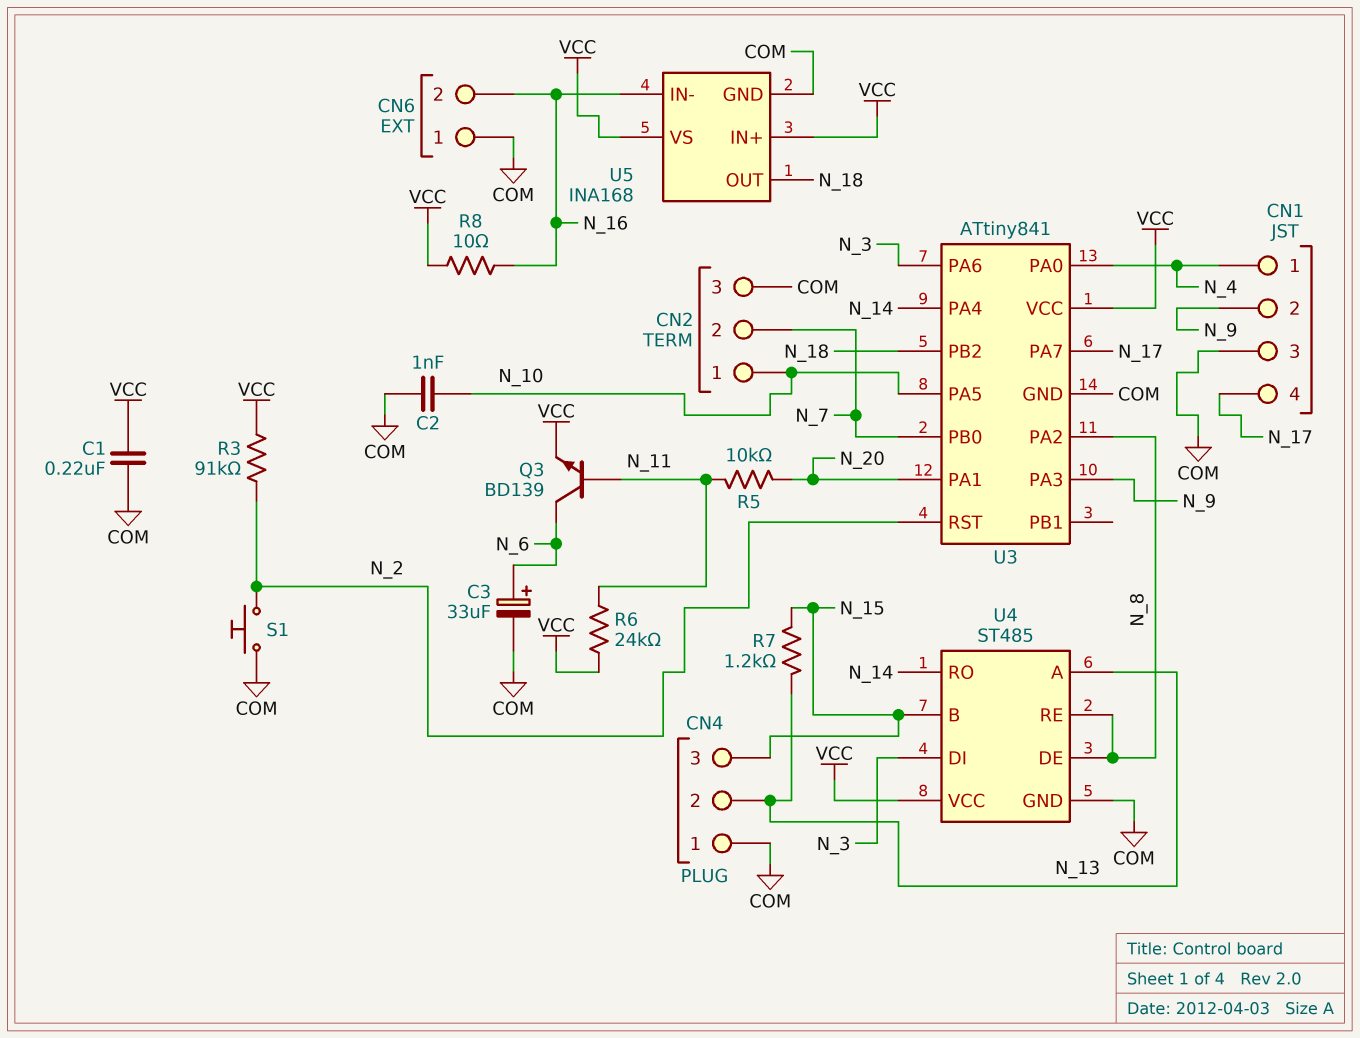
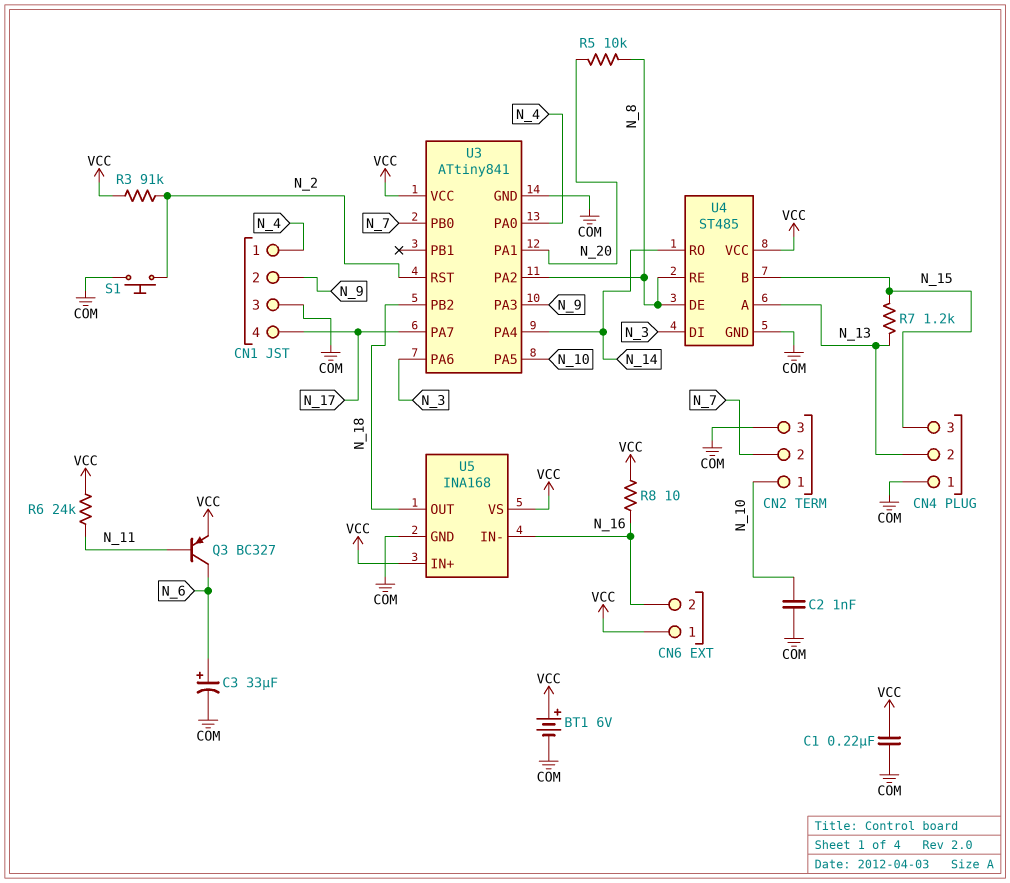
BT1: none -> 6V (plus VCC, minus COM)
CN6 pin 1: COM -> VCC
Q3: NPN BD139 (B N_11, C N_6, E VCC) -> PNP BC327 (B N_11, C N_6, E VCC)
R5: 10k (N_11, N_20) -> 10k (N_8, N_20)

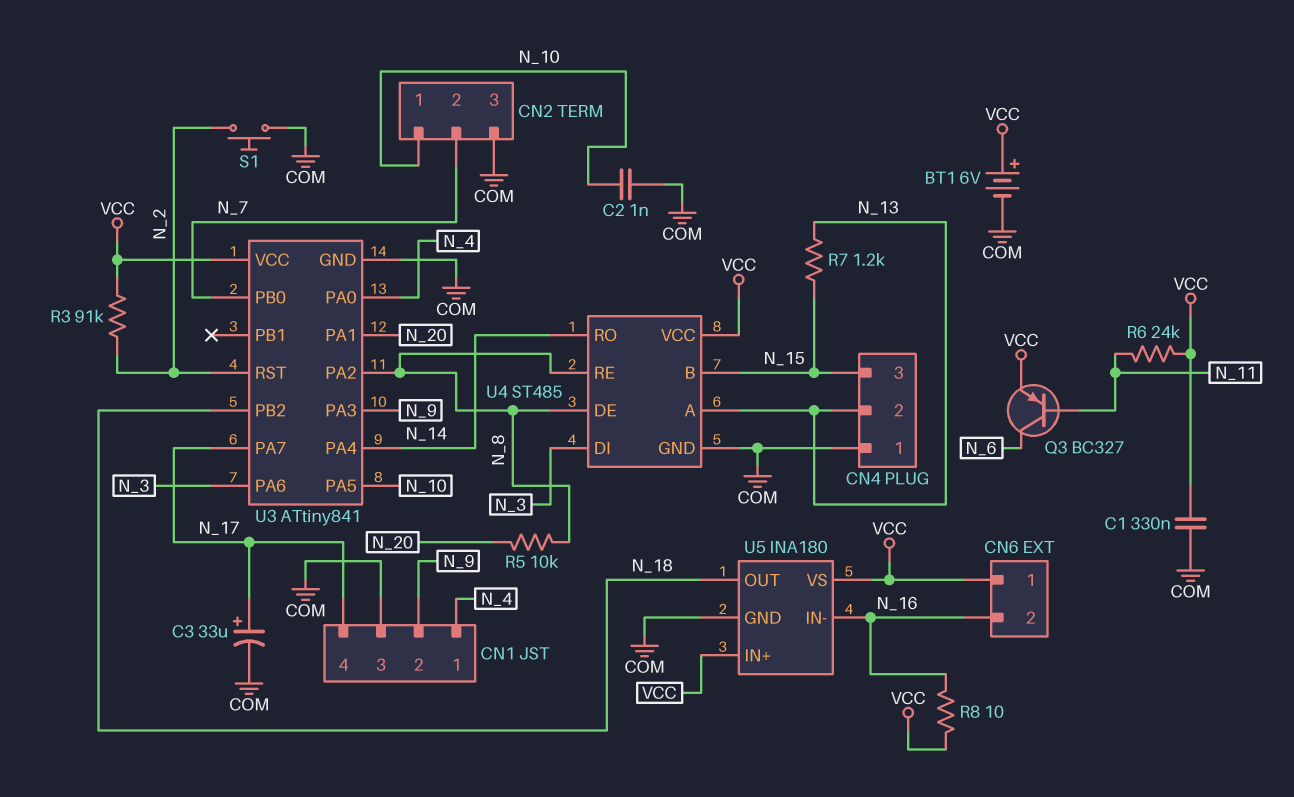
C1: 220nF (COM, VCC) -> 330nF (COM, VCC)
C3: 33uF (plus N_6, minus COM) -> 33uF (plus N_17, minus COM)
U5: INA168 -> INA180

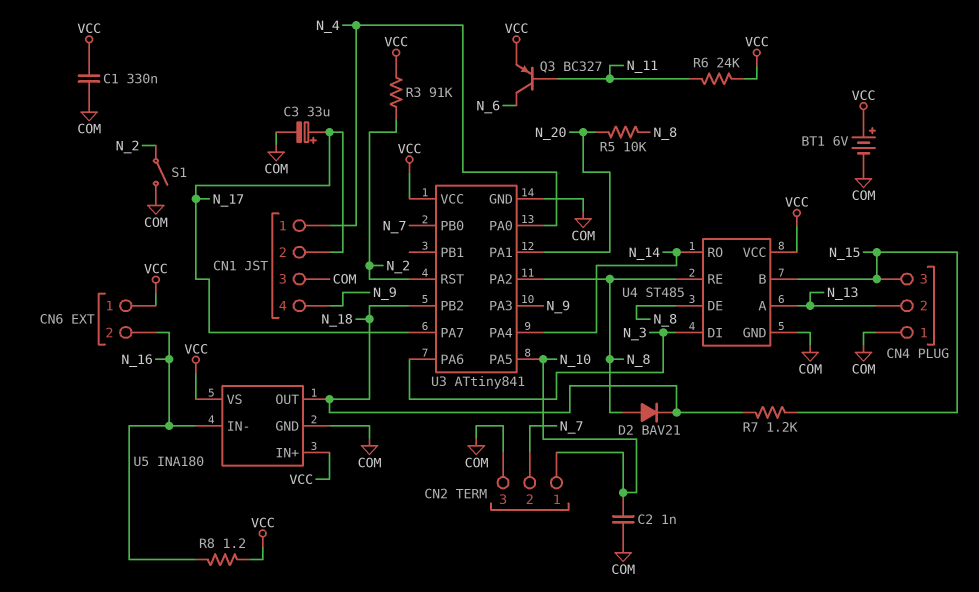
CN1 pin 2: N_9 -> N_17
CN1 pin 4: N_17 -> N_9
D2: none -> diode BAV21 (A N_8, K N_18)
R7: 1.2k (N_13, N_15) -> 1.2k (N_15, N_18)
R8: 10 (N_16, VCC) -> 1.2 (N_16, VCC)
S1: button (COM, N_2) -> switch (COM, N_2)

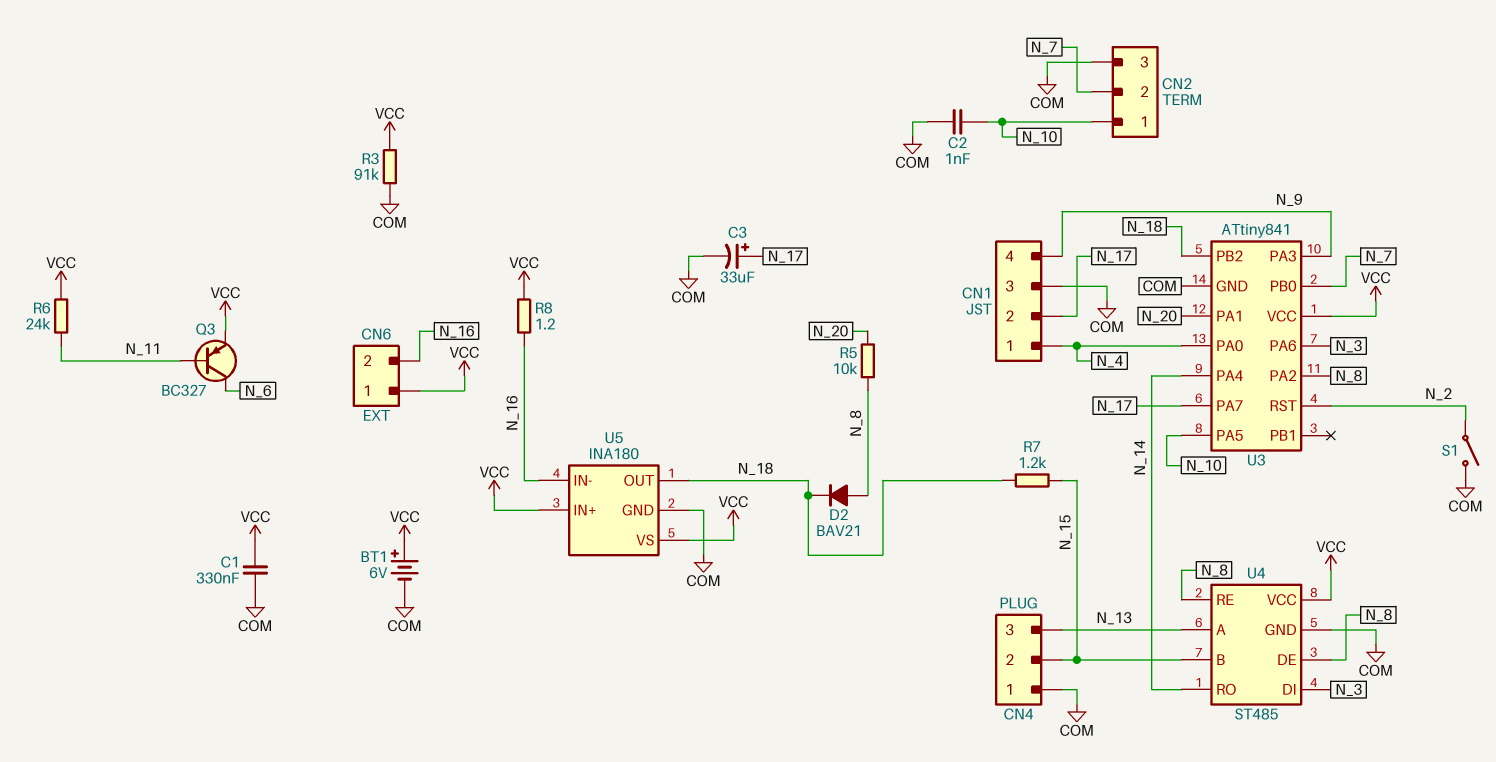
CN4 pin 2: N_13 -> N_15
CN4 pin 3: N_15 -> N_13
R3: 91k (N_2, VCC) -> 91k (COM, VCC)

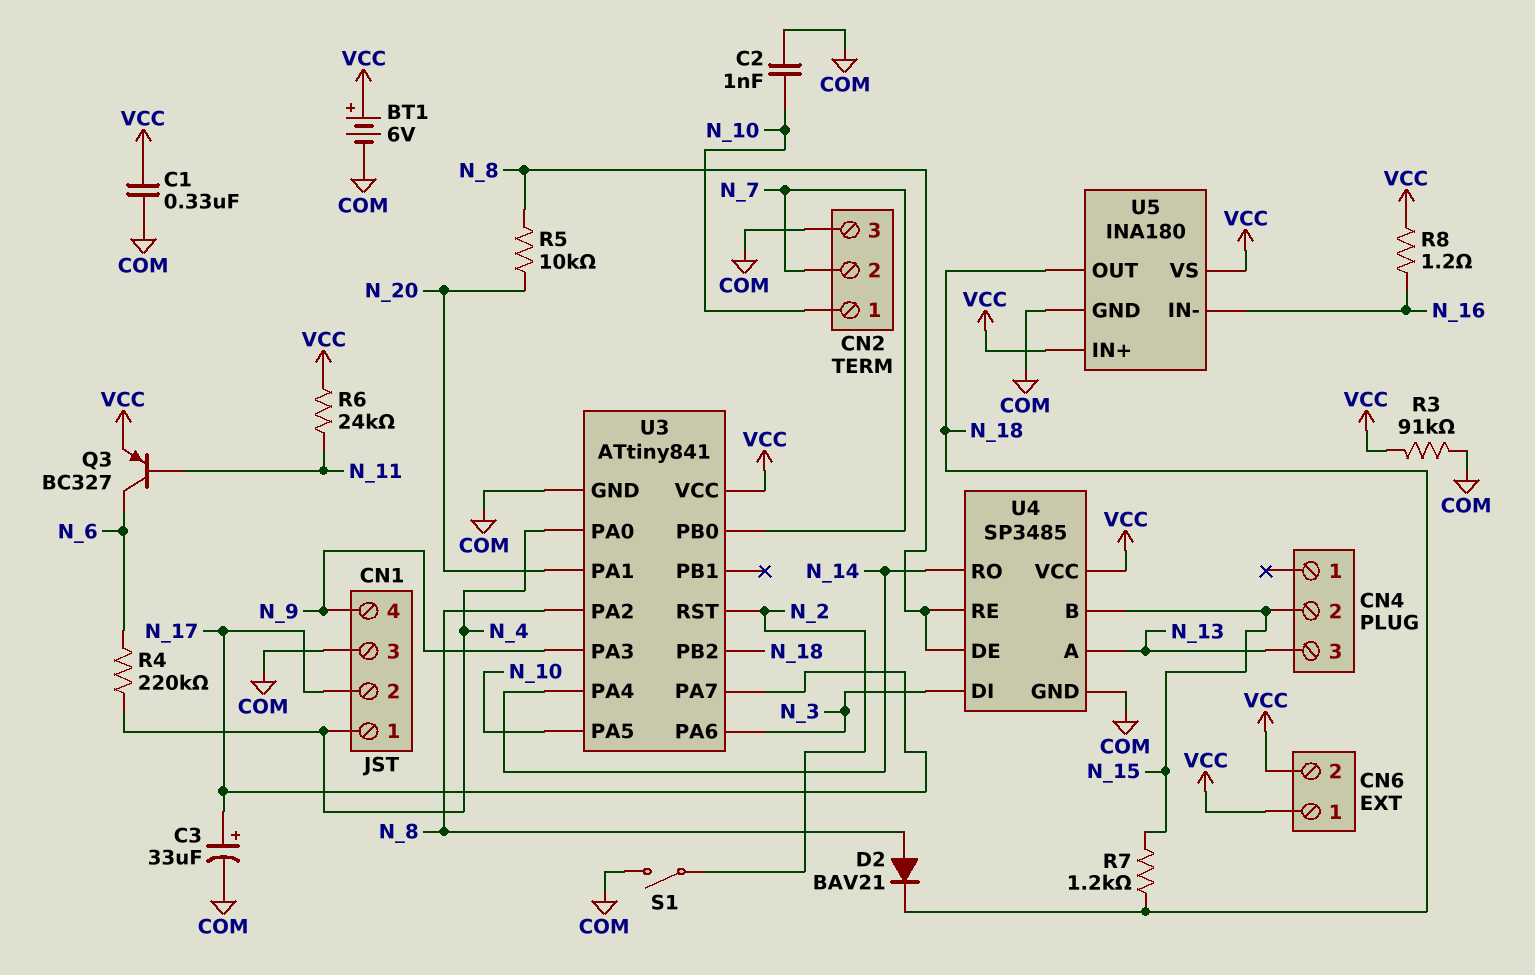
CN4 pin 1: COM -> none
CN6 pin 2: N_16 -> VCC
R4: none -> 220k (N_4, N_6)
U4: ST485 -> SP3485

